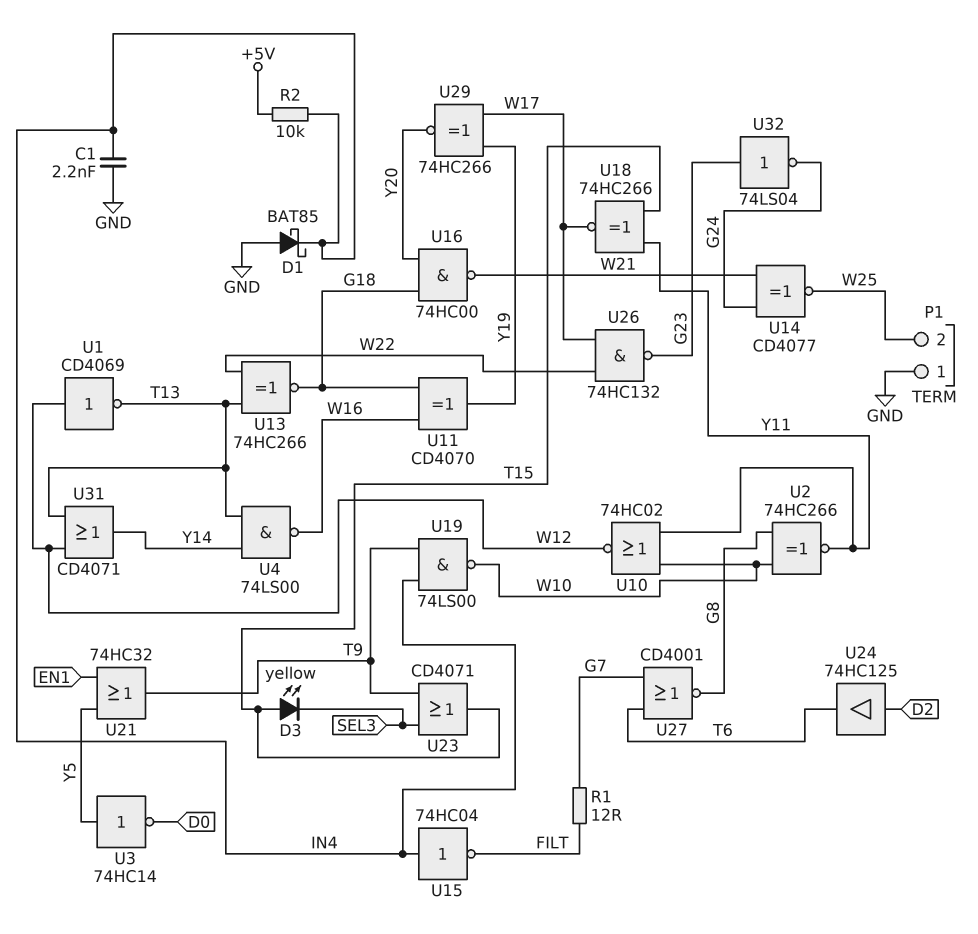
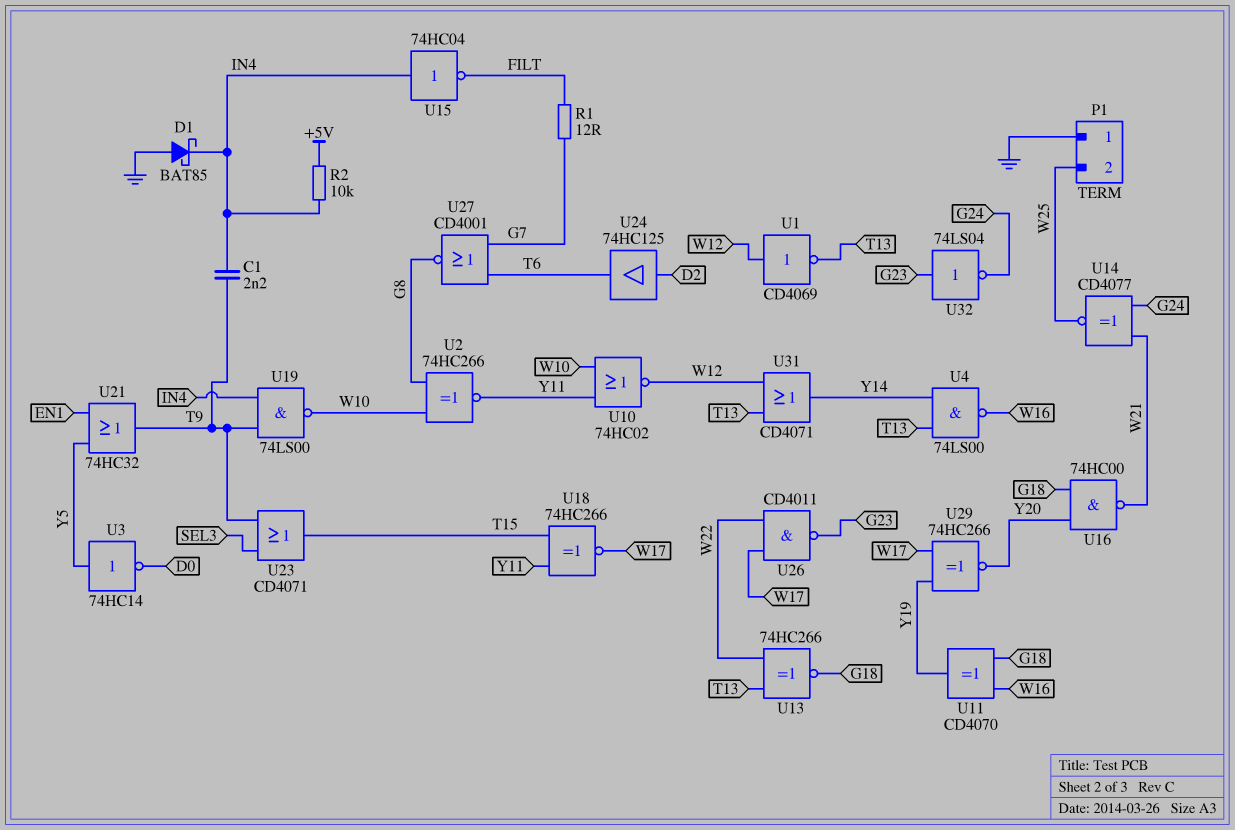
C1: 2.2nF (GND, IN4) -> 2.2nF (IN4, T9)
D3: LED yellow (A T15, K SEL3) -> none
U26: NAND 74HC132 (in W17, in W22, out G23) -> NAND CD4011 (in W17, in W22, out G23)

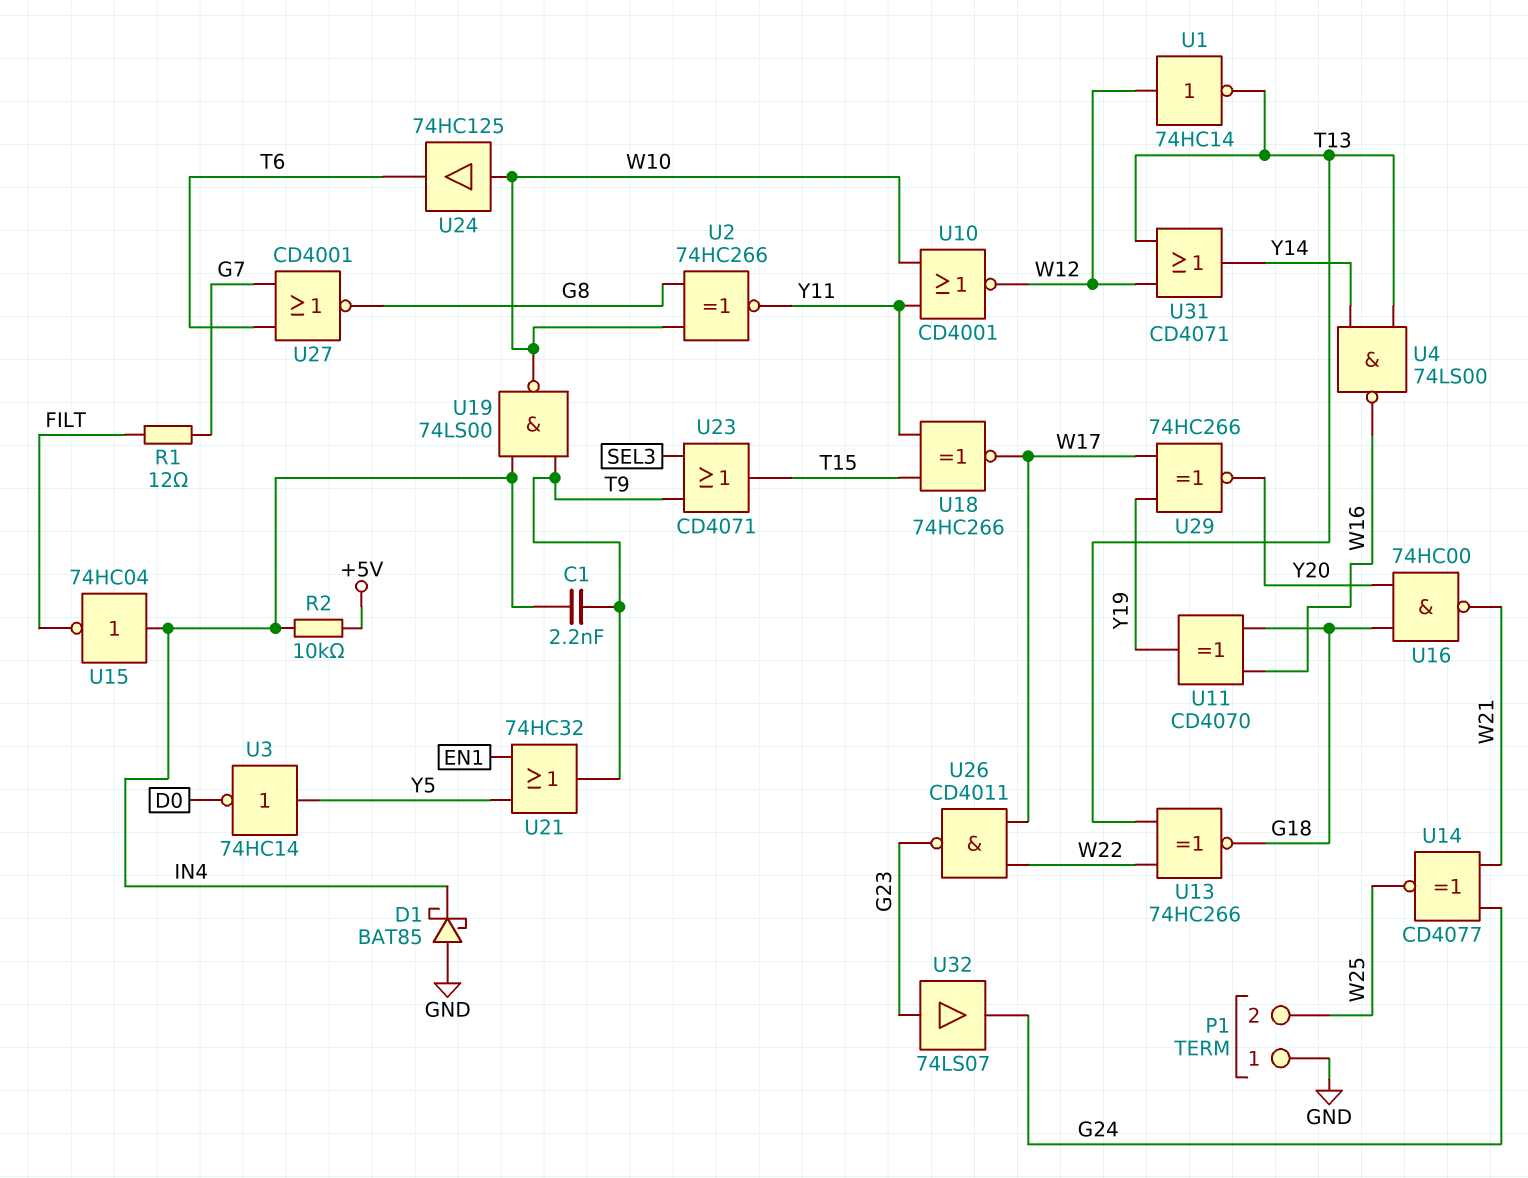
U1: NOT CD4069 (in W12, out T13) -> NOT 74HC14 (in W12, out T13)
U10: NOR 74HC02 (in W10, in Y11, out W12) -> NOR CD4001 (in W10, in Y11, out W12)
U24: buffer 74HC125 (in D2, out T6) -> buffer 74HC125 (in W10, out T6)
U32: NOT 74LS04 (in G23, out G24) -> buffer 74LS07 (in G23, out G24)

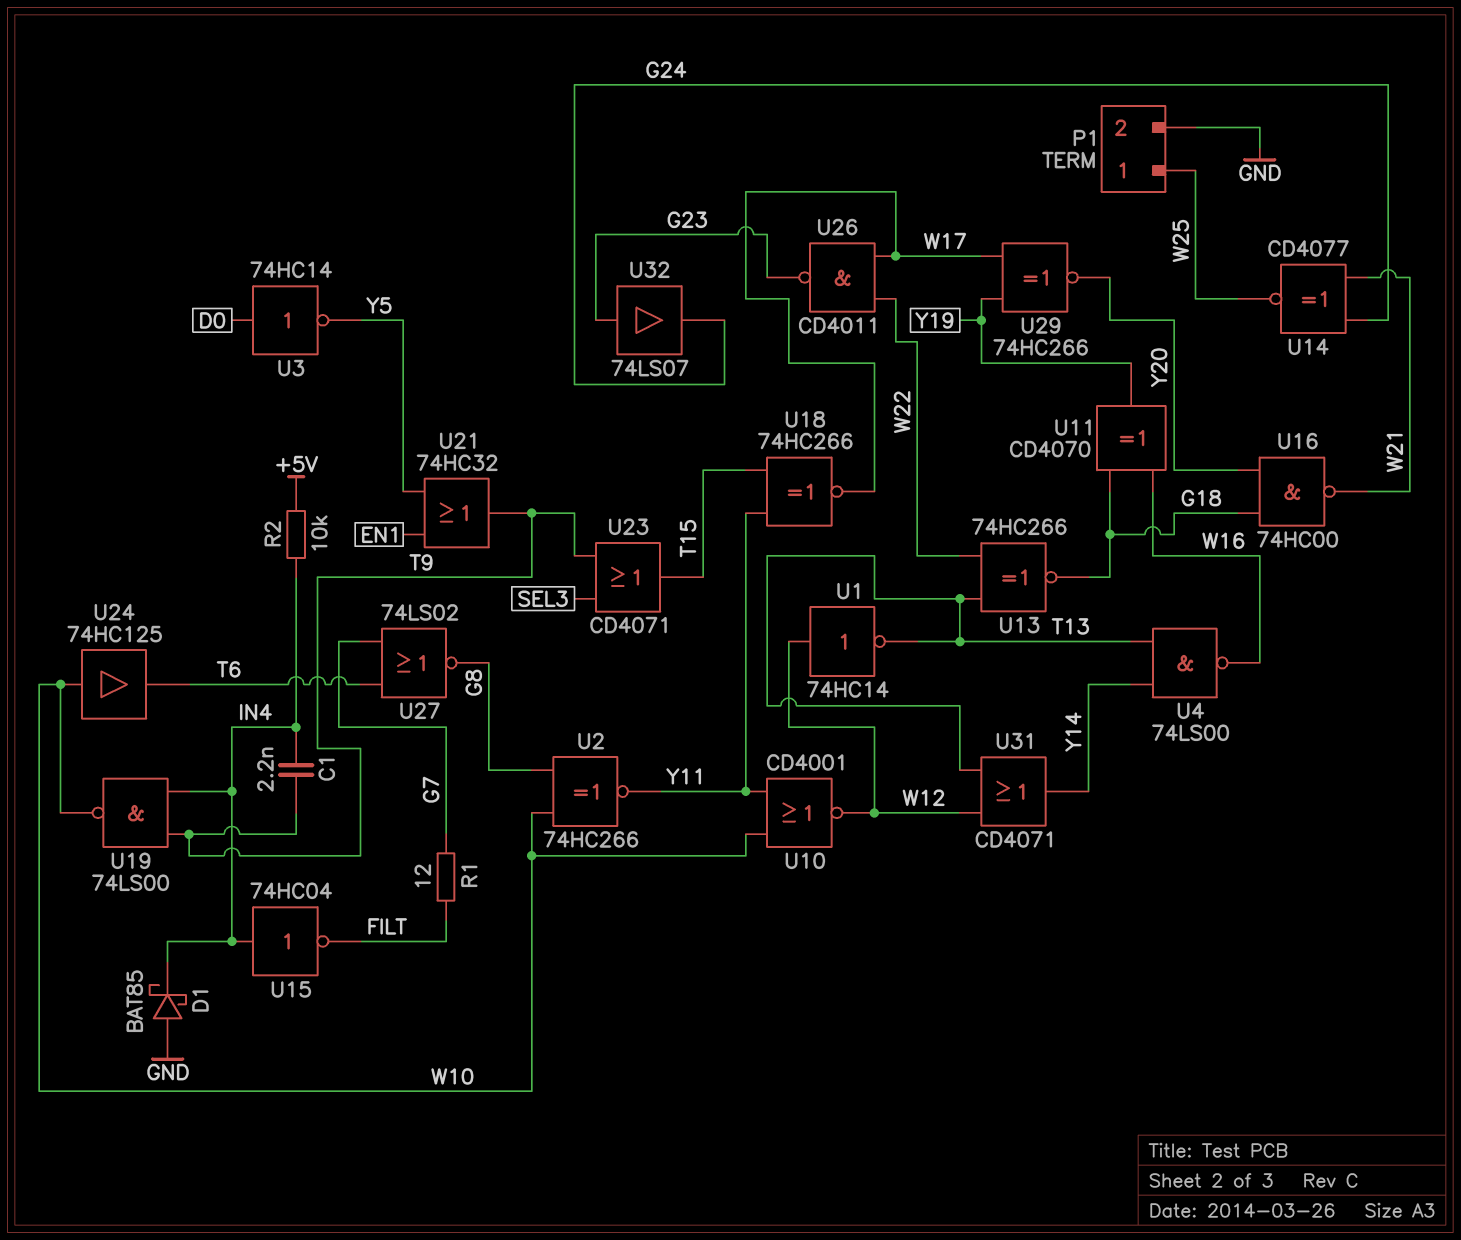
P1 pin 1: GND -> W25
P1 pin 2: W25 -> GND
U3: NOT 74HC14 (in Y5, out D0) -> NOT 74HC14 (in D0, out Y5)
U27: NOR CD4001 (in G7, in T6, out G8) -> NOR 74LS02 (in G7, in T6, out G8)

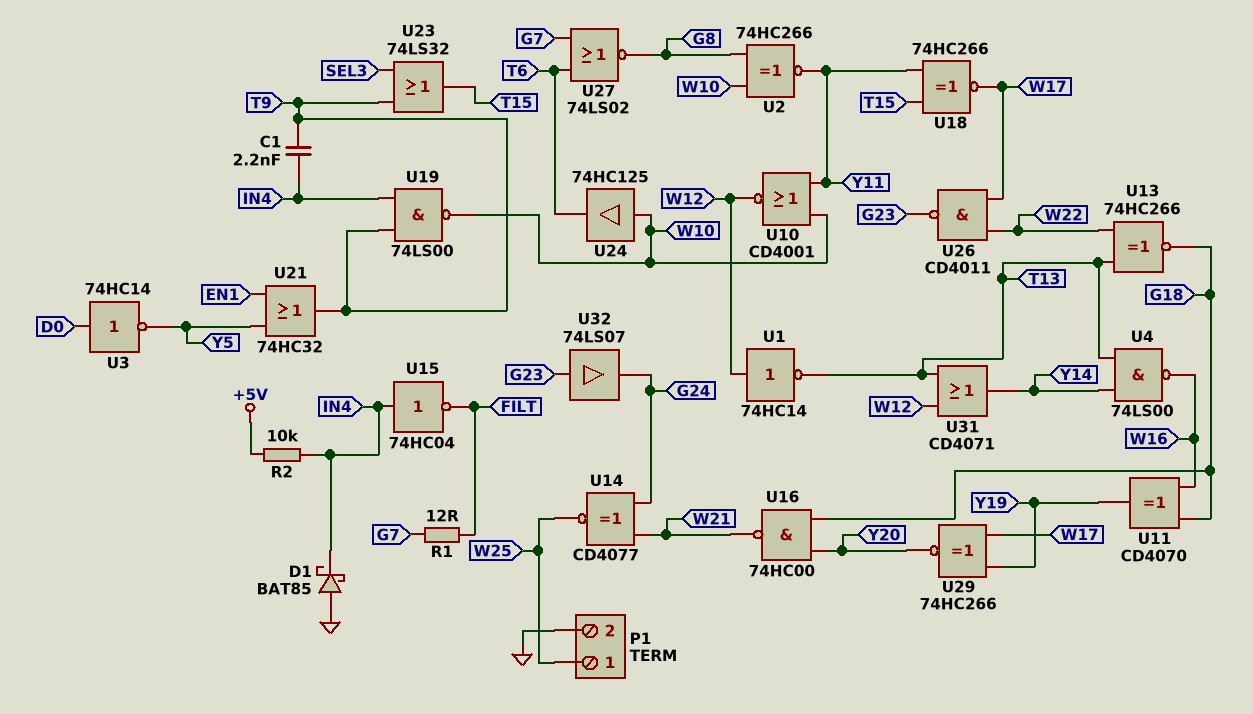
U23: OR CD4071 (in SEL3, in T9, out T15) -> OR 74LS32 (in SEL3, in T9, out T15)

